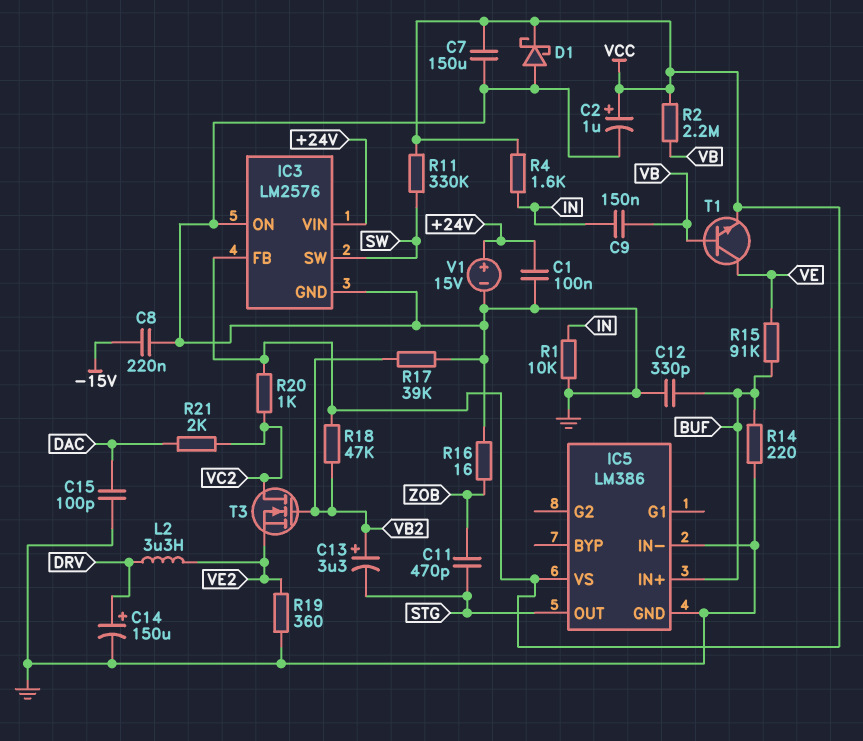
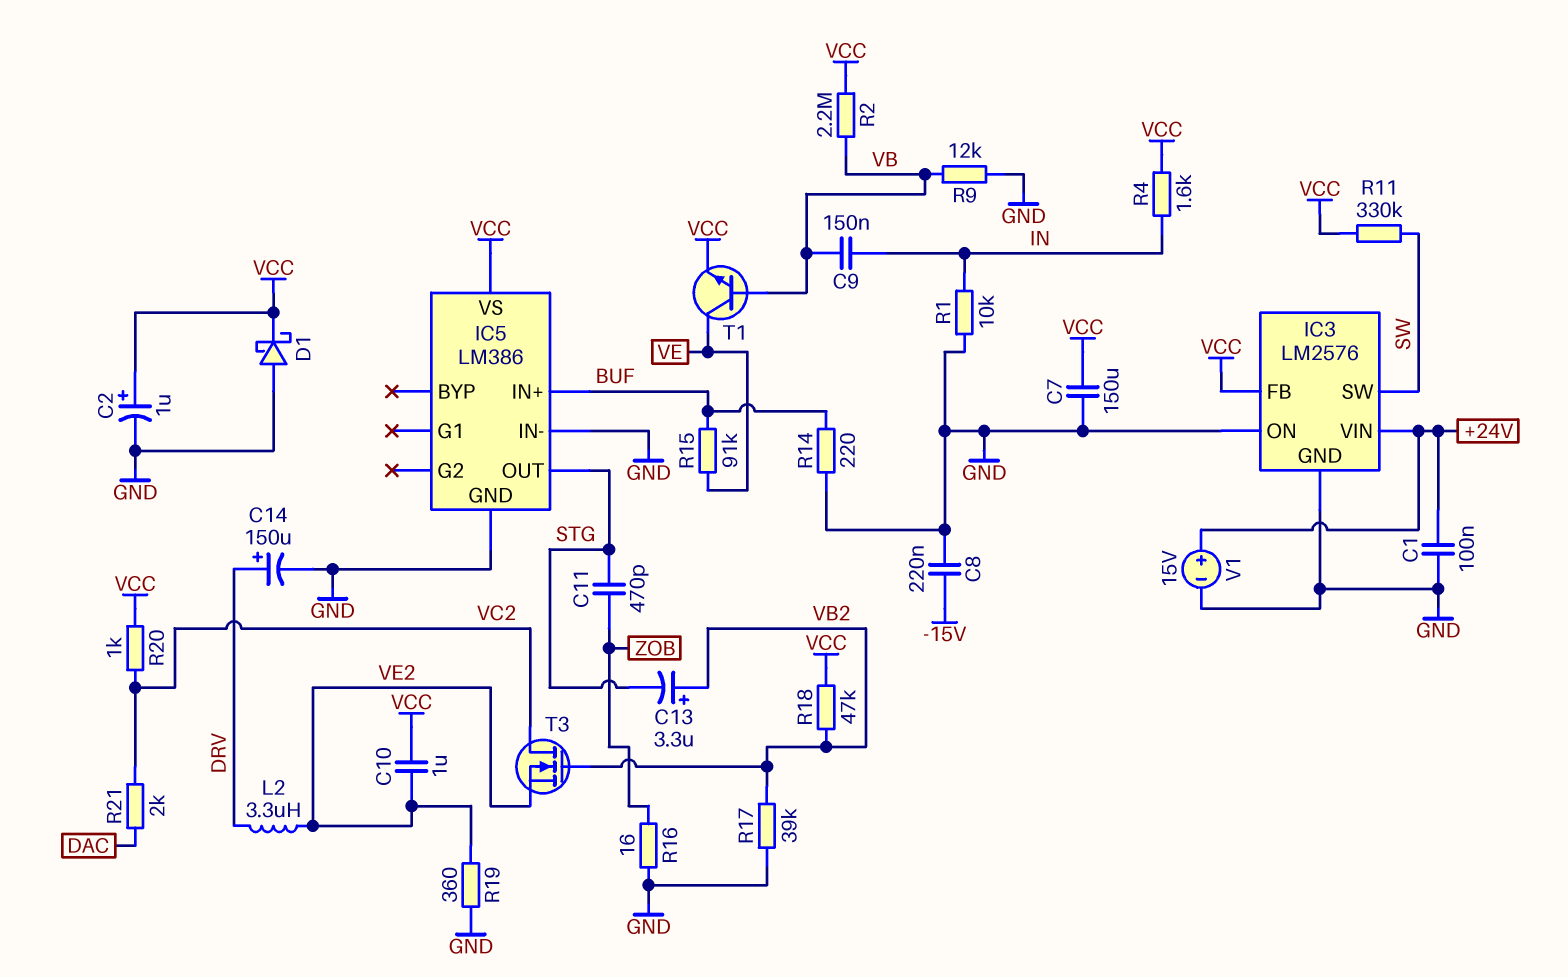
C10: none -> 1uF (VCC, VE2)
C12: 330pF (BUF, GND) -> none
C15: 100pF (DAC, GND) -> none
R9: none -> 12k (GND, VB)

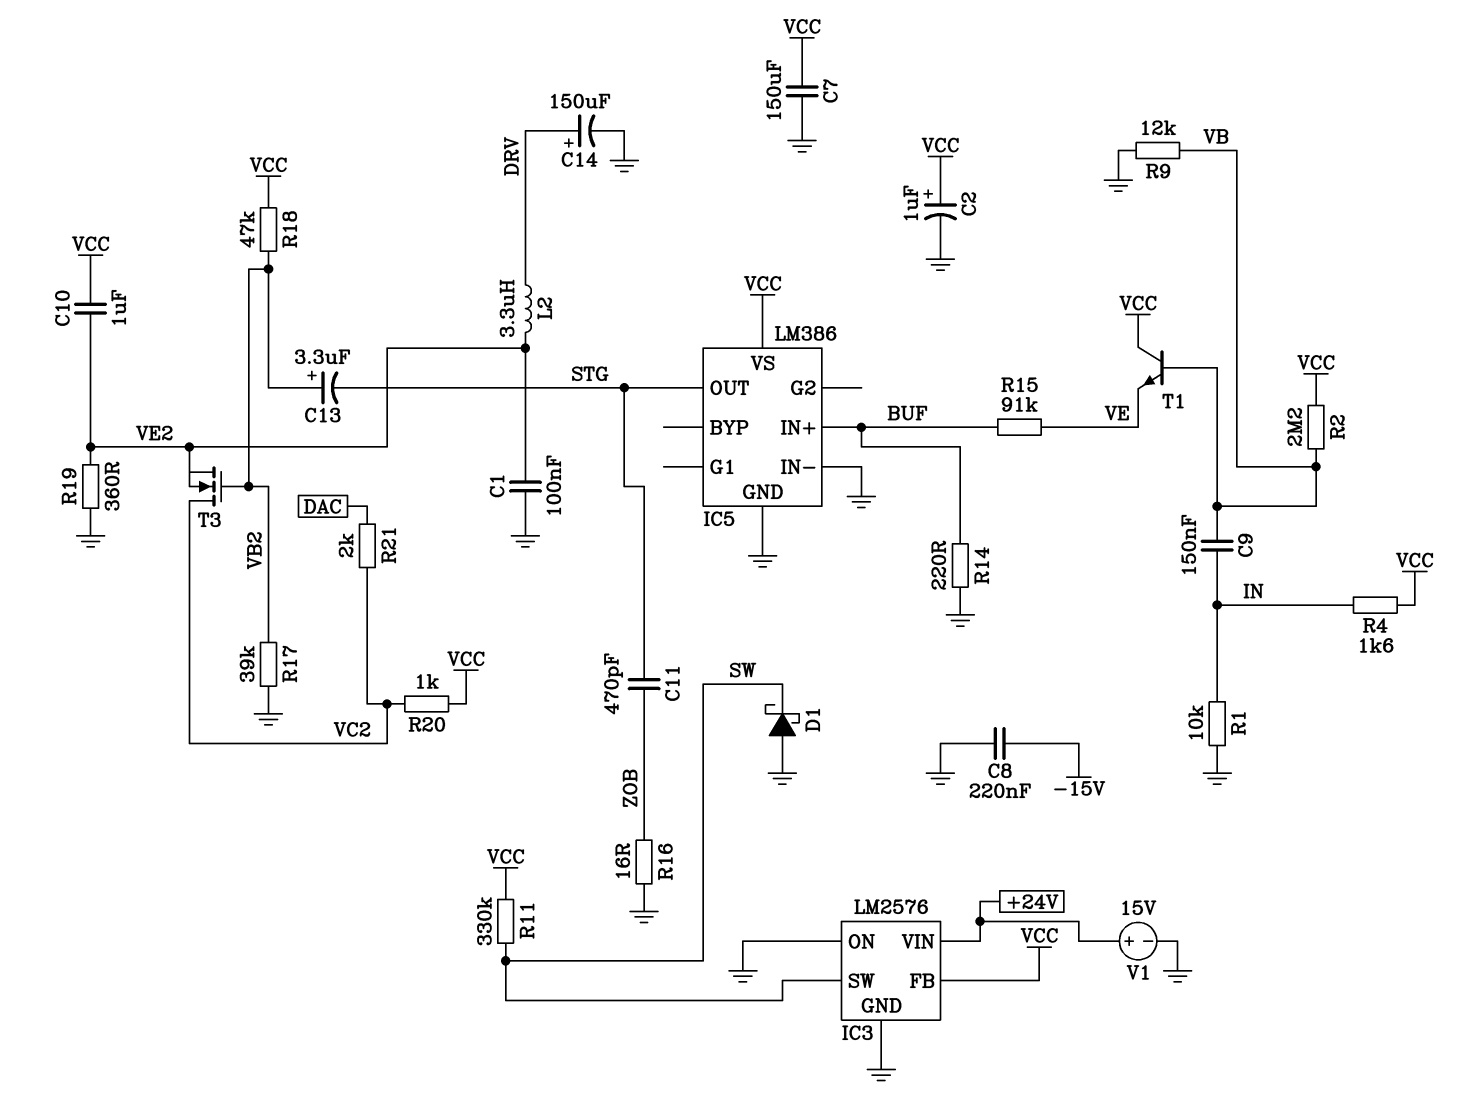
C1: 100nF (+24V, GND) -> 100nF (GND, VE2)
D1: schottky (A GND, K VCC) -> schottky (A GND, K SW)
T1: NPN (B VB, C VE, E VCC) -> NPN (B VB, C VCC, E VE)

